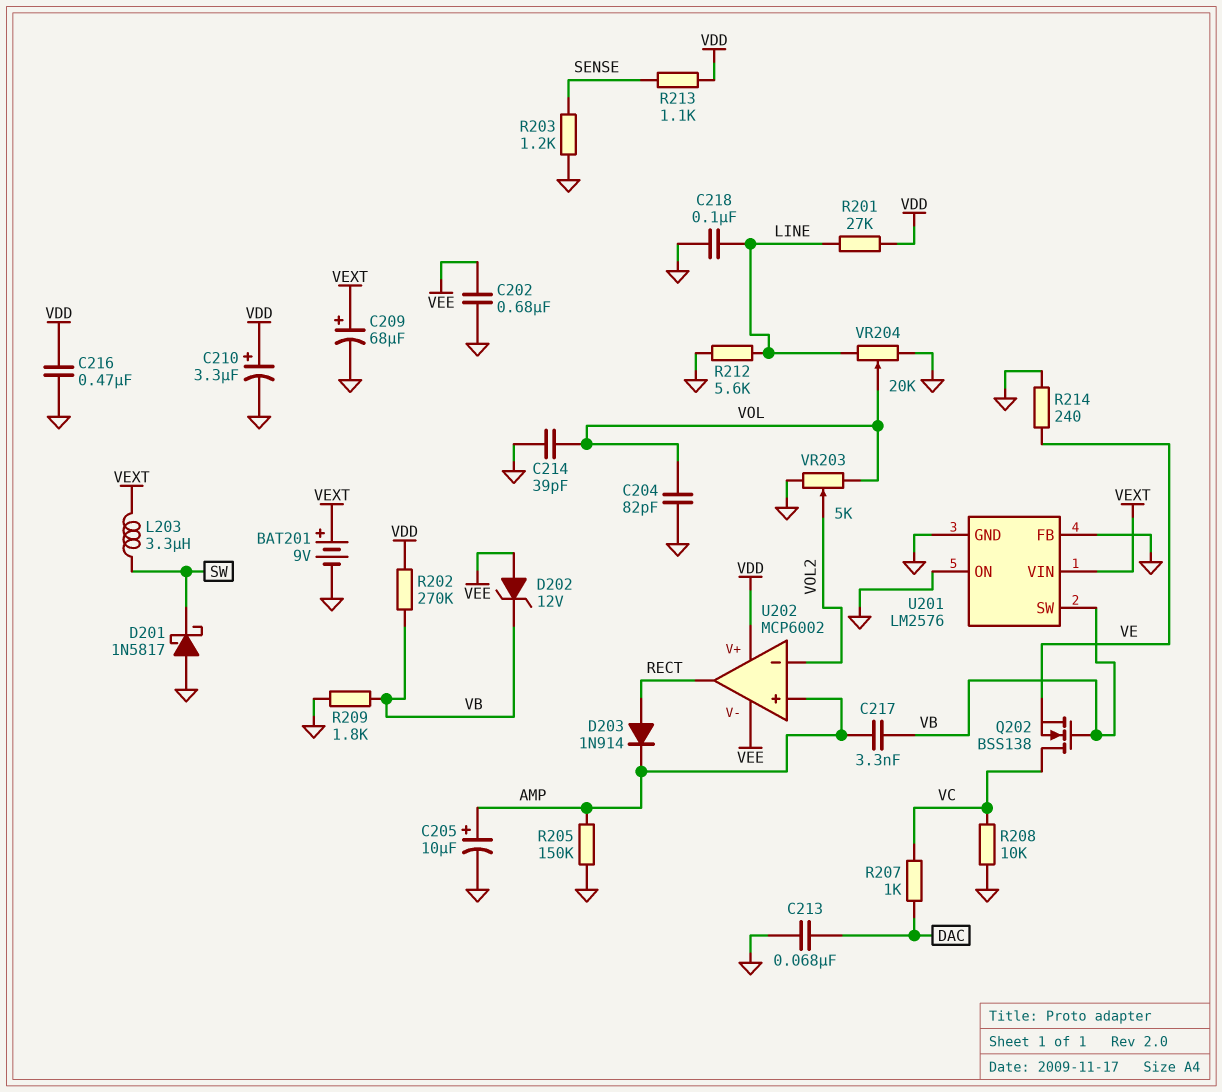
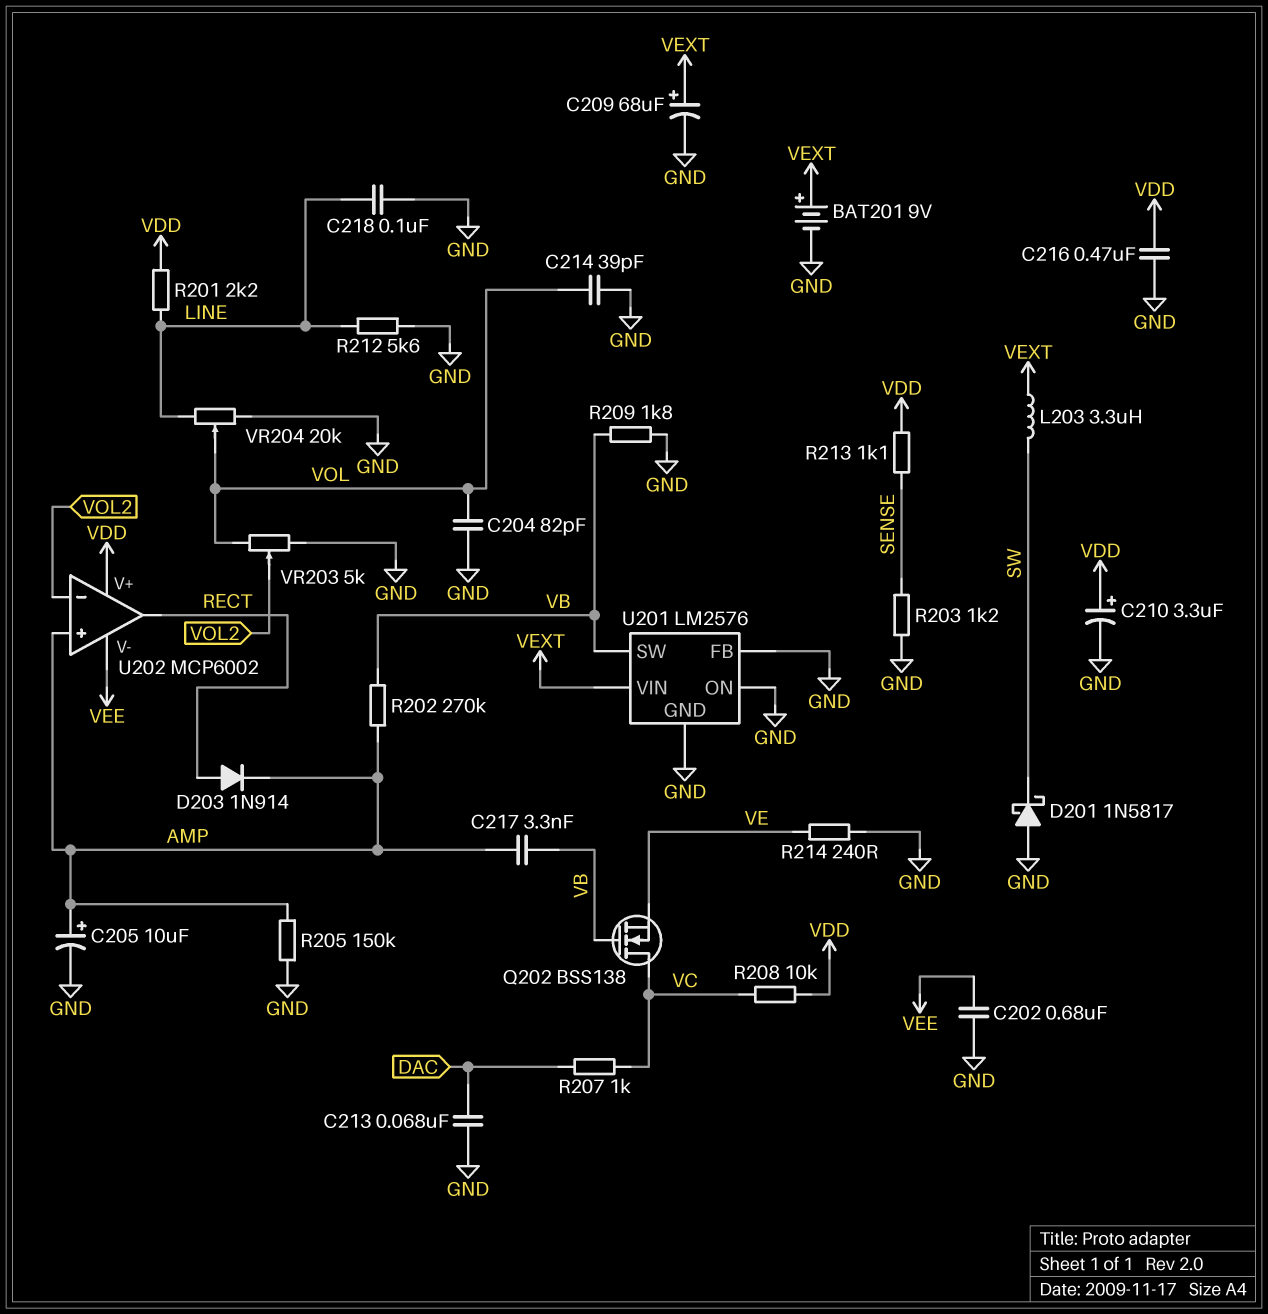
D202: zener 12V (A VEE, K VB) -> none
R201: 27k (LINE, VDD) -> 2.2k (LINE, VDD)
R202: 270k (VB, VDD) -> 270k (AMP, VB)
R208: 10k (GND, VC) -> 10k (VC, VDD)

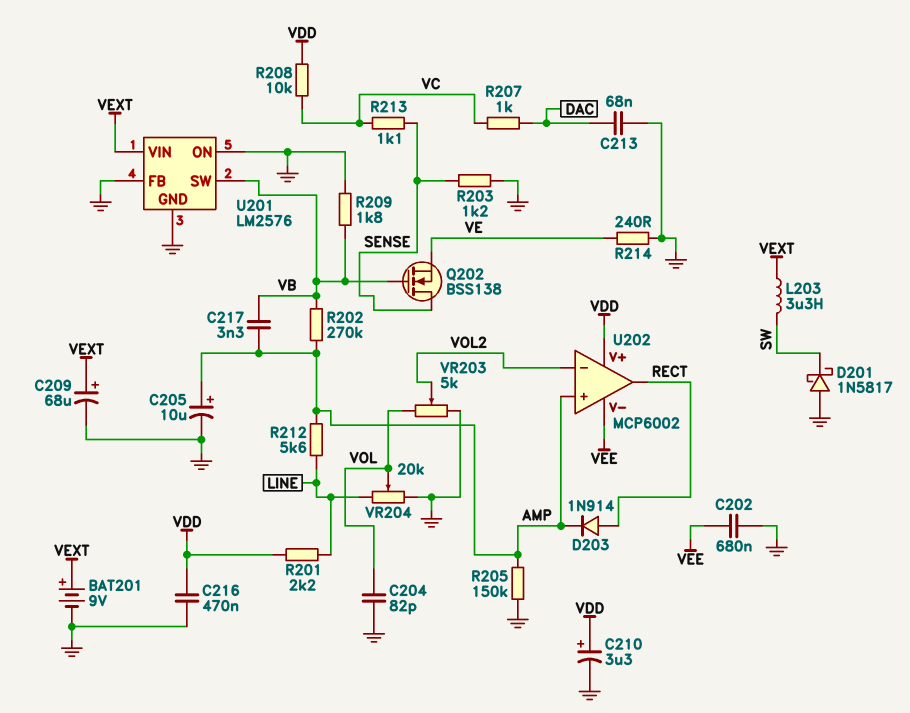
C214: 39pF (GND, VOL) -> none
C218: 100nF (GND, LINE) -> none
Q202: NMOS BSS138 (G VB, D VC, S VE) -> NMOS BSS138 (G VB, D SENSE, S VE)
R212: 5.6k (GND, LINE) -> 5.6k (AMP, LINE)
R213: 1.1k (SENSE, VDD) -> 1.1k (SENSE, VC)

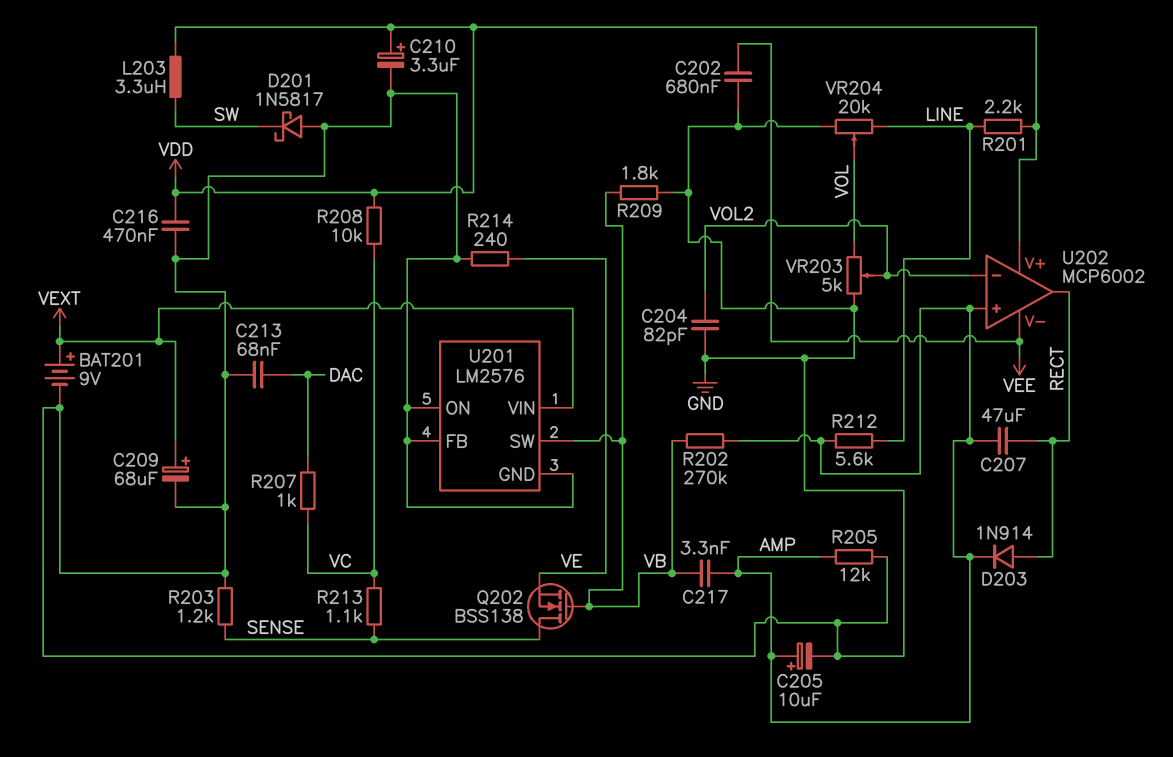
C204: 82pF (GND, VOL) -> 82pF (GND, VOL2)
C207: none -> 47uF (AMP, RECT)
L203: 3.3uH (SW, VEXT) -> 3.3uH (SW, VDD)
R205: 150k (AMP, GND) -> 12k (AMP, GND)

